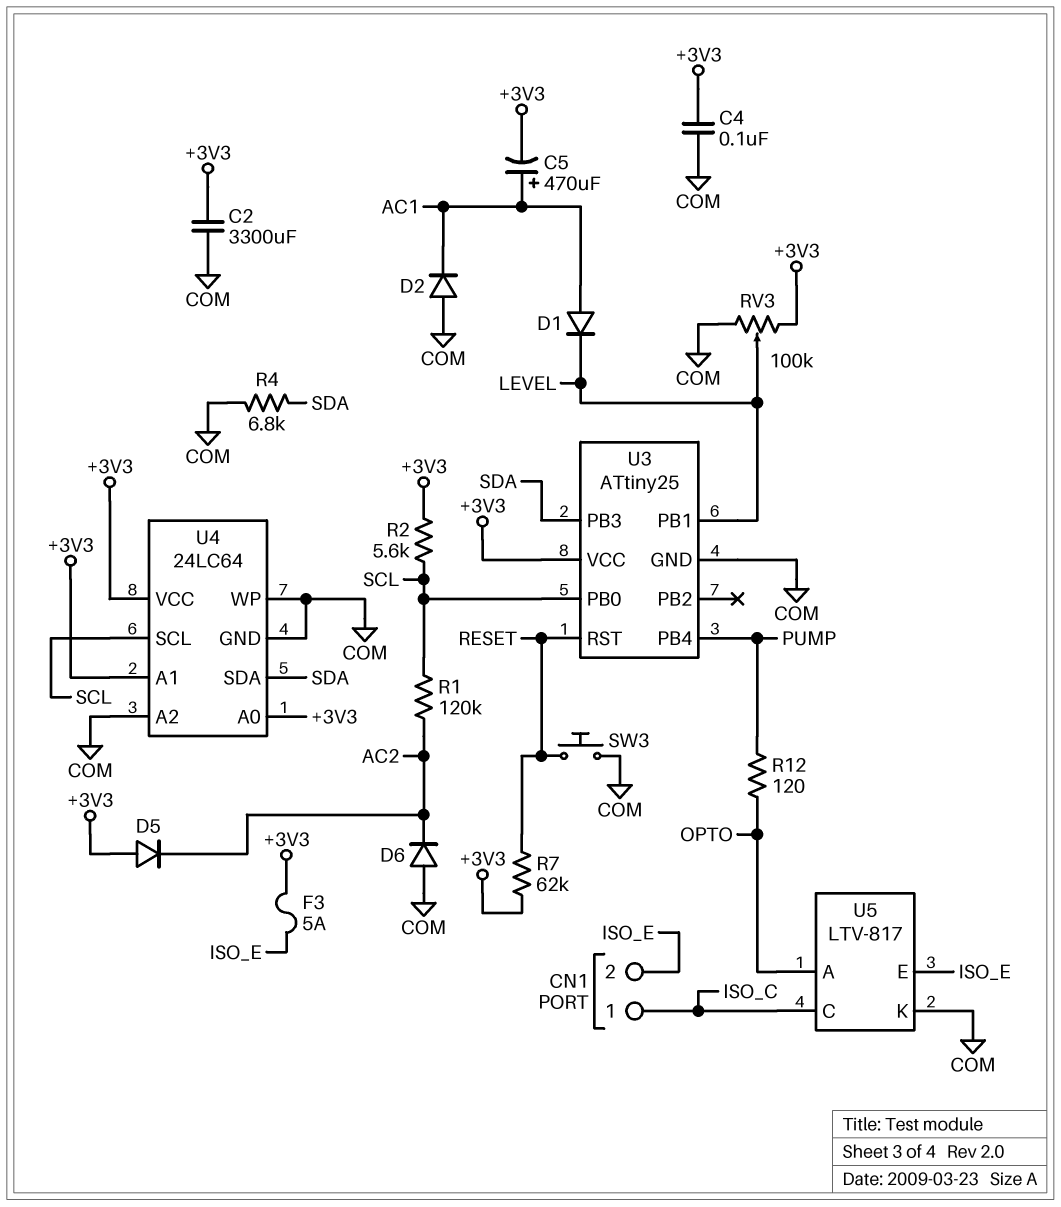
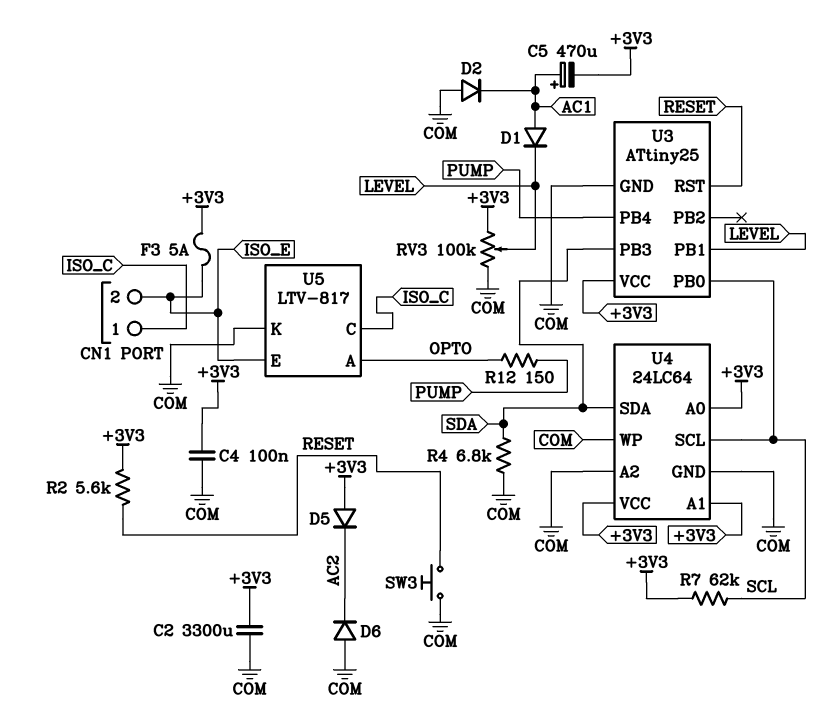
R1: 120k (AC2, SCL) -> none
R2: 5.6k (+3V3, SCL) -> 5.6k (+3V3, RESET)
R7: 62k (+3V3, RESET) -> 62k (+3V3, SCL)
R12: 120 (OPTO, PUMP) -> 150 (OPTO, PUMP)

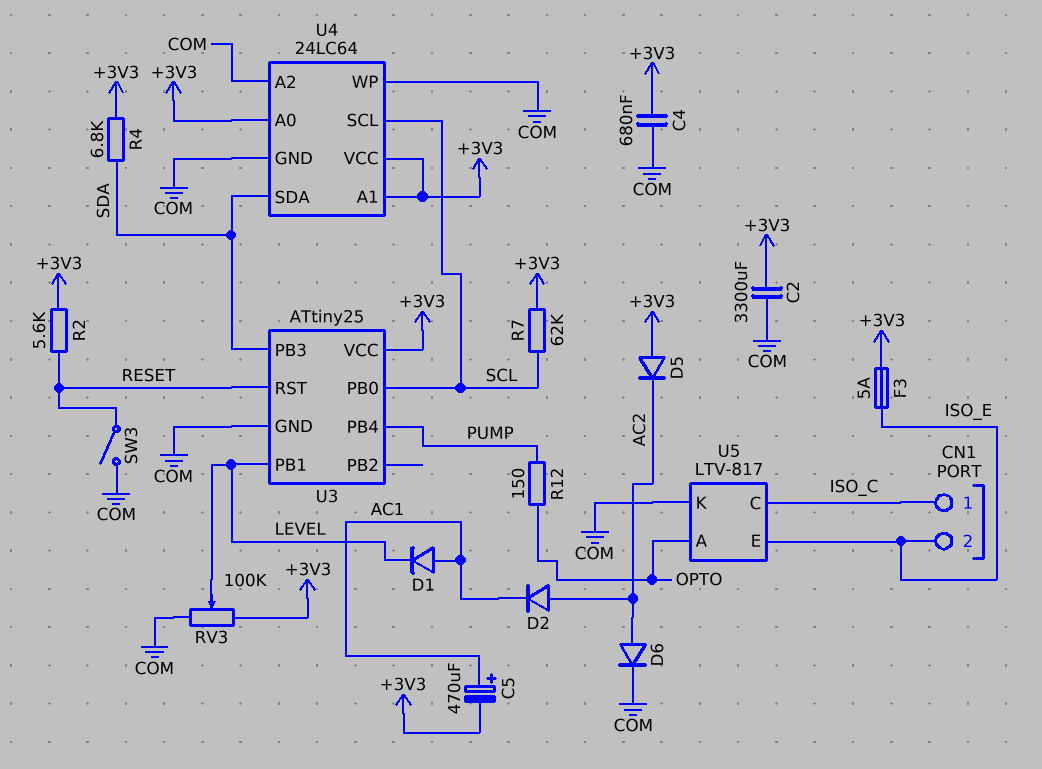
C4: 100nF (+3V3, COM) -> 680nF (+3V3, COM)
D2: diode (A COM, K AC1) -> diode (A AC2, K AC1)
D6: diode (A COM, K AC2) -> diode (A AC2, K COM)
R4: 6.8k (COM, SDA) -> 6.8k (+3V3, SDA)
SW3: button (COM, RESET) -> switch (COM, RESET)

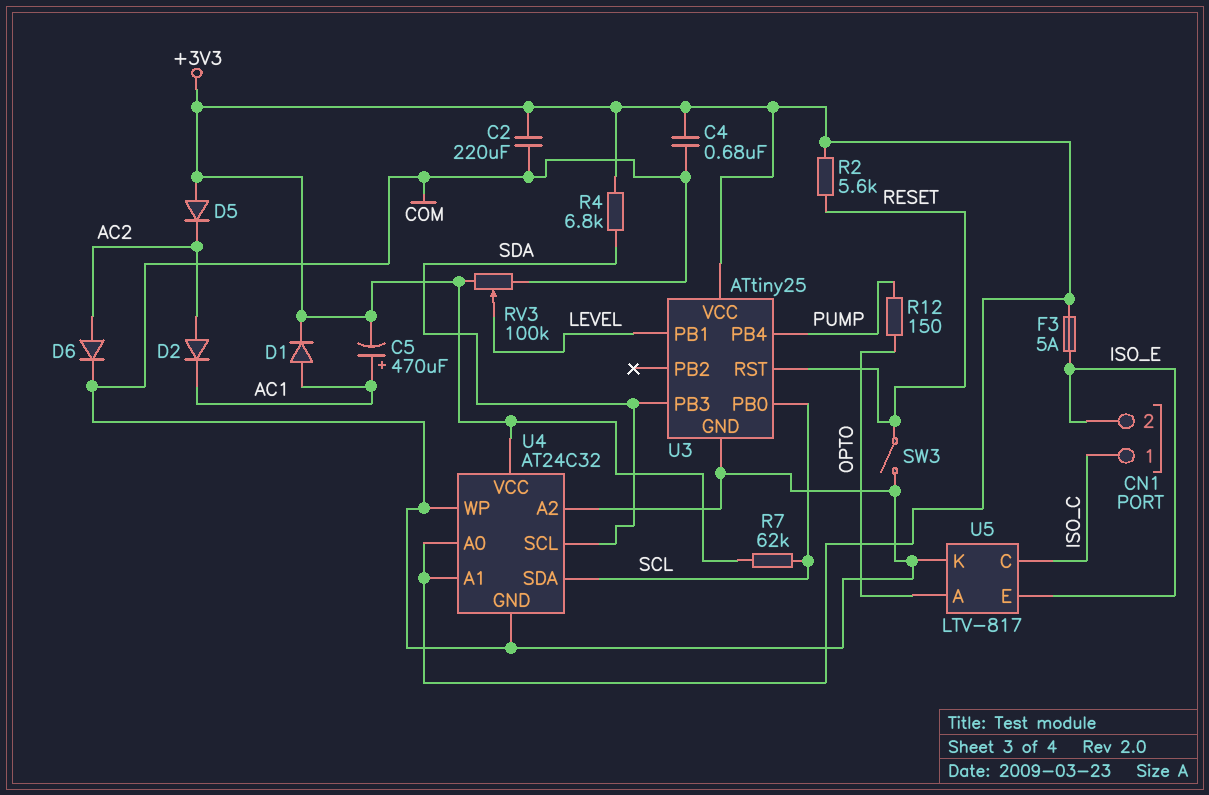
C2: 3300uF (+3V3, COM) -> 220uF (+3V3, COM)
D1: diode (A AC1, K LEVEL) -> diode (A AC1, K +3V3)
U4: 24LC64 -> AT24C32
U4 pin SCL: SCL -> SDA
U4 pin SDA: SDA -> SCL

